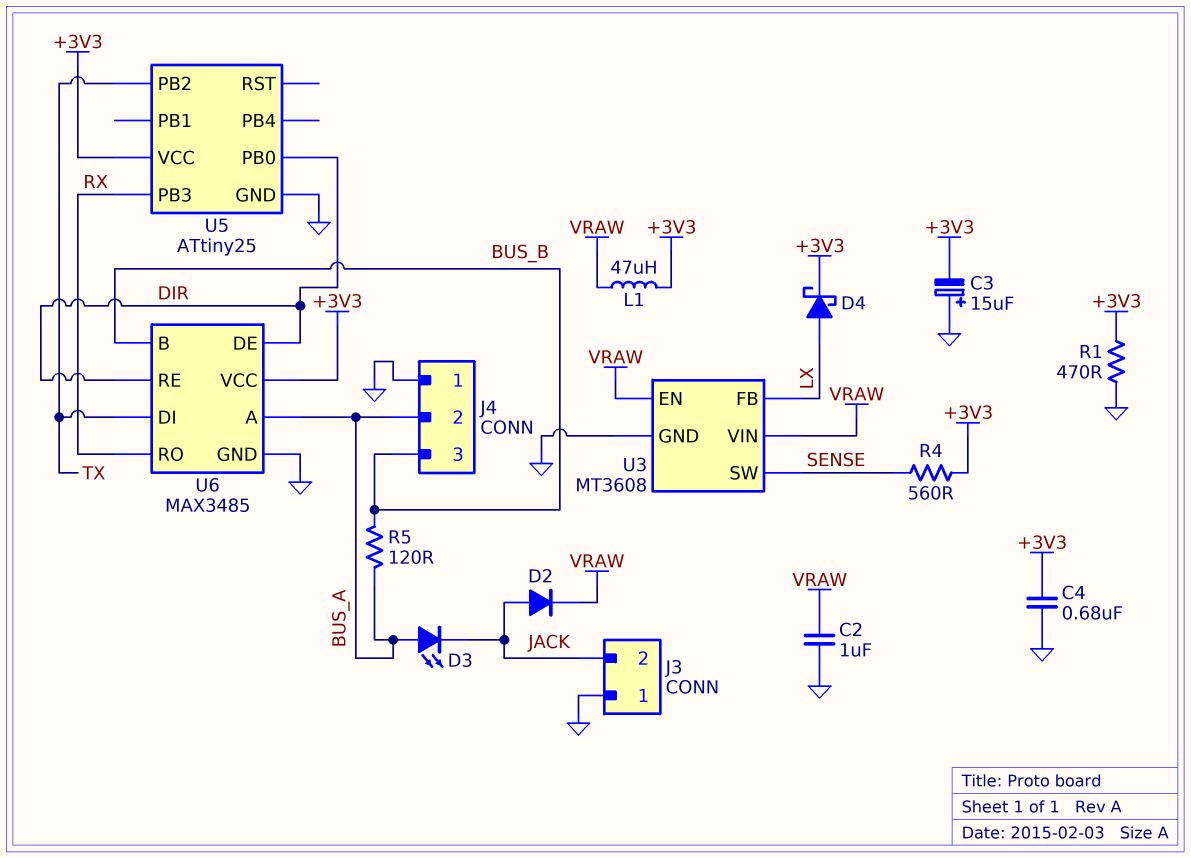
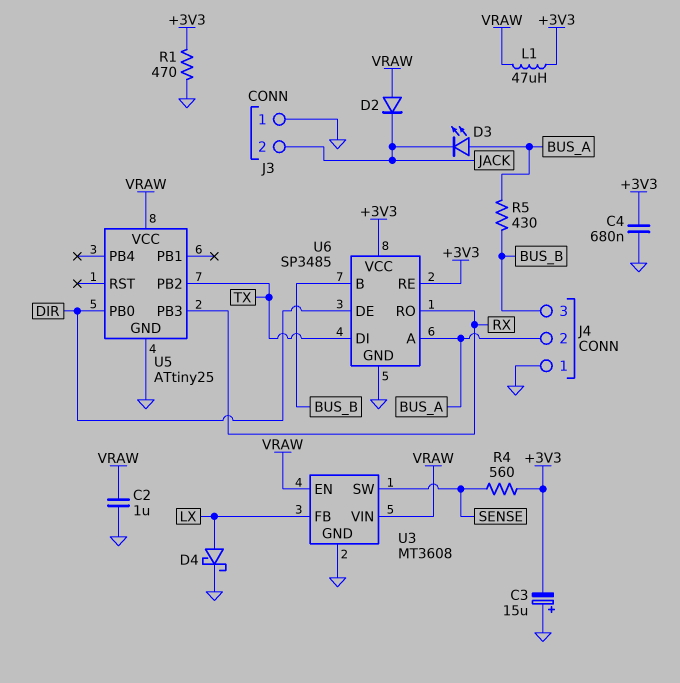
D2: diode (A JACK, K VRAW) -> diode (A VRAW, K JACK)
D4: schottky (A LX, K +3V3) -> schottky (A LX, K GND)
R5: 120 (BUS_A, BUS_B) -> 430 (BUS_A, BUS_B)
U5 pin VCC: +3V3 -> VRAW
U6: MAX3485 -> SP3485
U6 pin RE: DIR -> +3V3

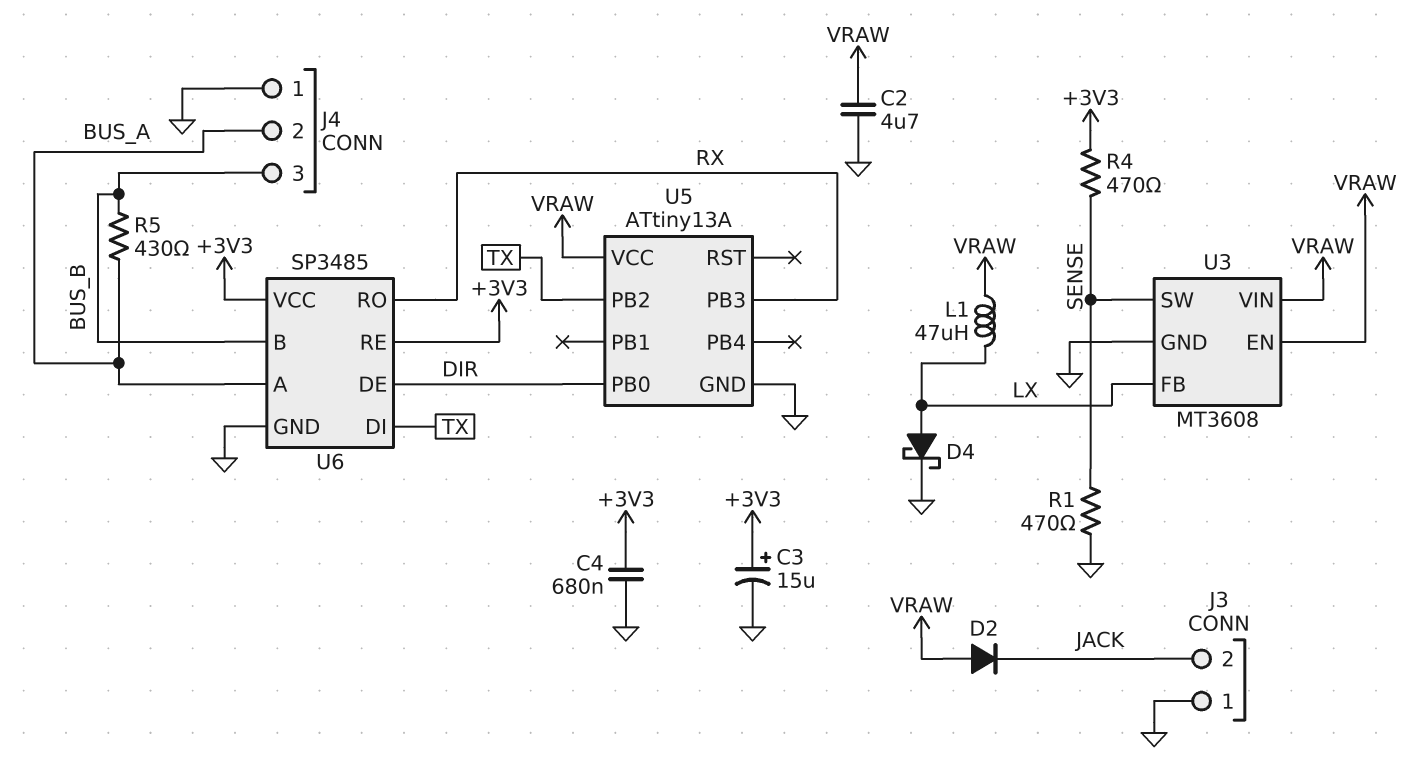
C2: 1uF (GND, VRAW) -> 4.7uF (GND, VRAW)
C3: 15uF (plus GND, minus +3V3) -> 15uF (plus +3V3, minus GND)
D3: LED (A BUS_A, K JACK) -> none
L1: 47uH (+3V3, VRAW) -> 47uH (LX, VRAW)
R1: 470 (+3V3, GND) -> 470 (GND, SENSE)
R4: 560 (+3V3, SENSE) -> 470 (+3V3, SENSE)
U5: ATtiny25 -> ATtiny13A

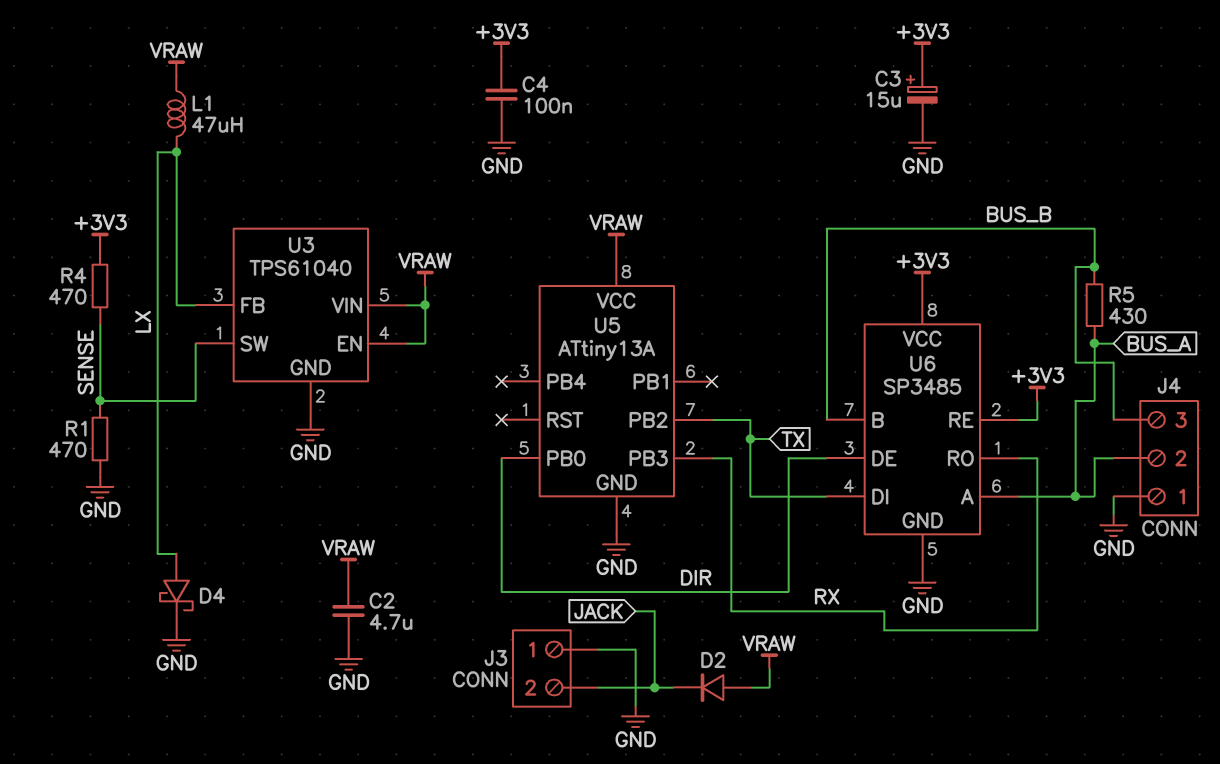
C4: 680nF (+3V3, GND) -> 100nF (+3V3, GND)
U3: MT3608 -> TPS61040

